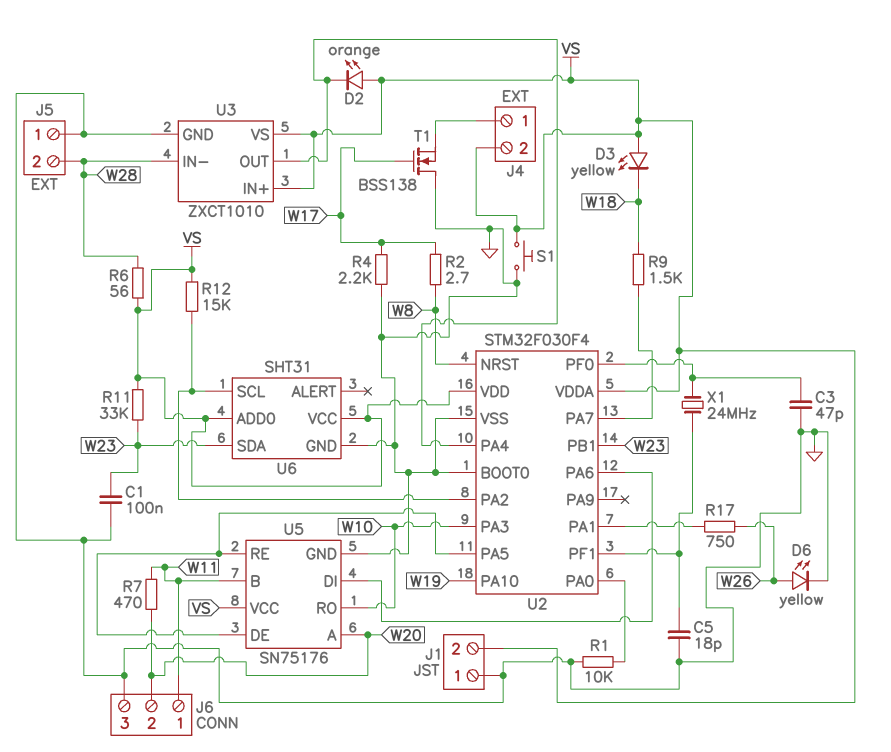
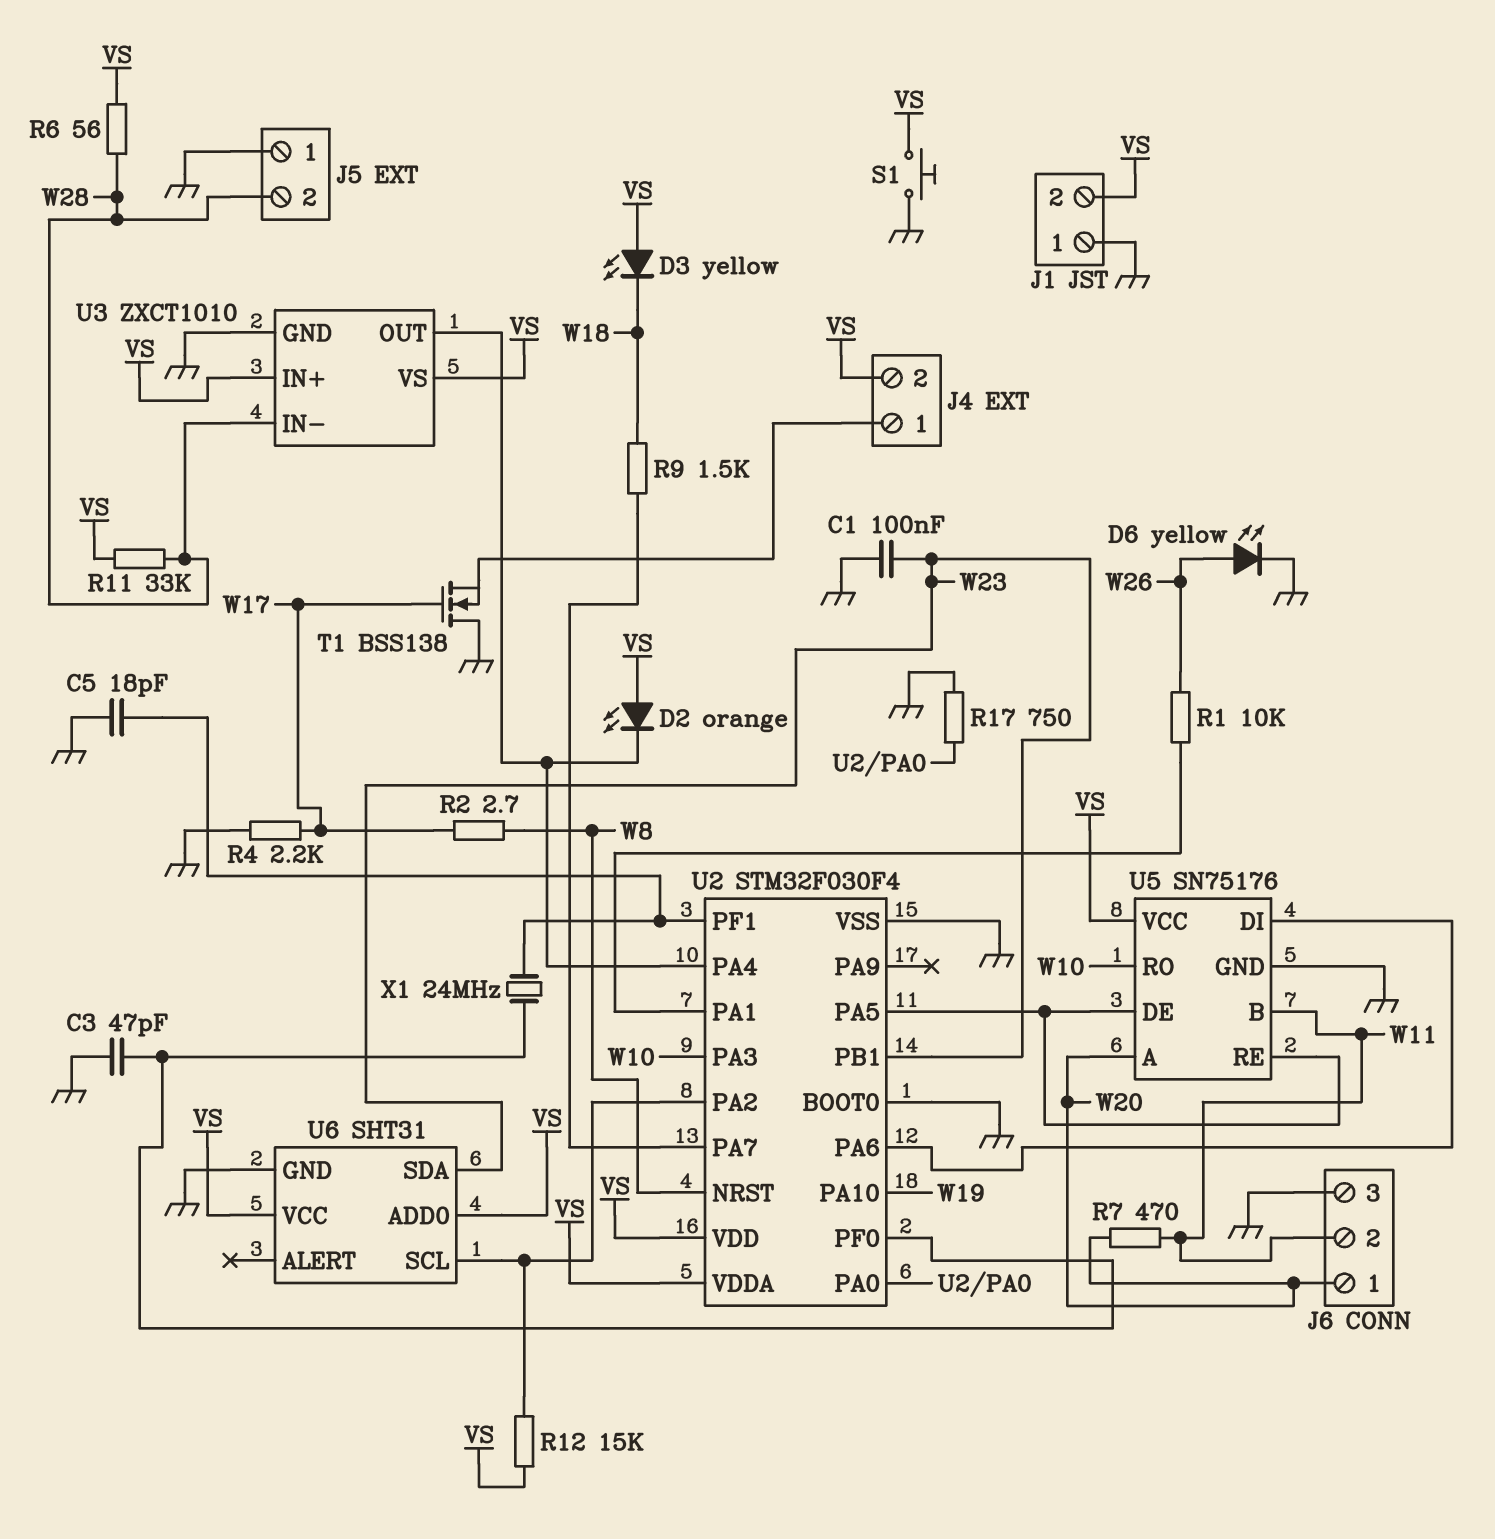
J6 pin 1: W11 -> W20
J6 pin 2: W20 -> W11
R1: 10k (GND, U2/PA0) -> 10k (U2/PA1, W26)
R11: 33k (VS, W23) -> 33k (VS, W28)
R17: 750 (U2/PA1, W26) -> 750 (GND, U2/PA0)

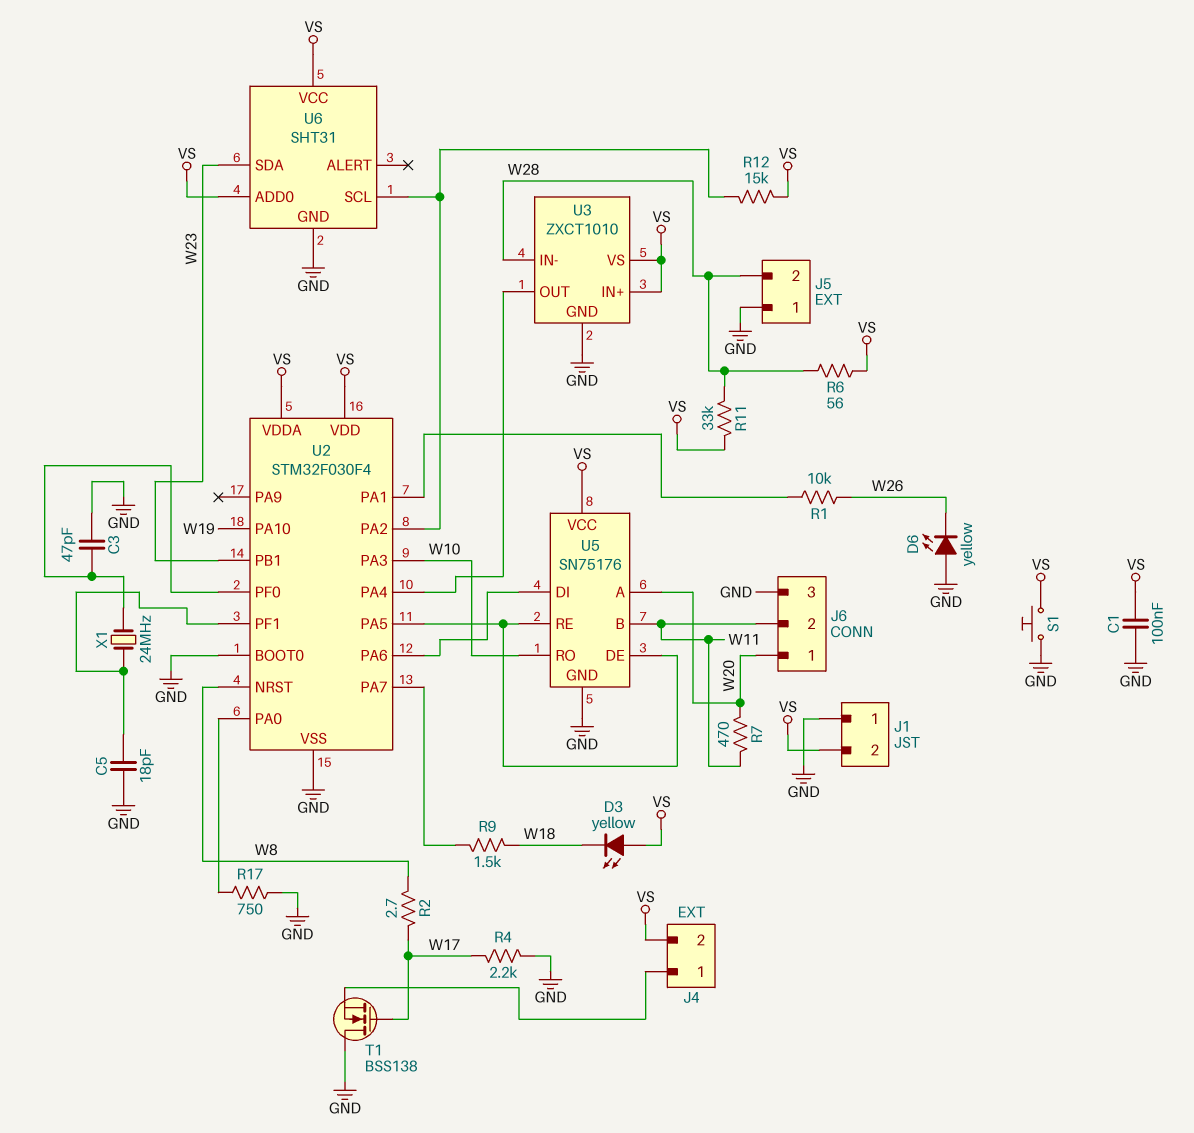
C1: 100nF (GND, W23) -> 100nF (GND, VS)
D2: LED orange (A VS, K U2/PA4) -> none
D6: LED yellow (A W26, K GND) -> LED yellow (A GND, K W26)

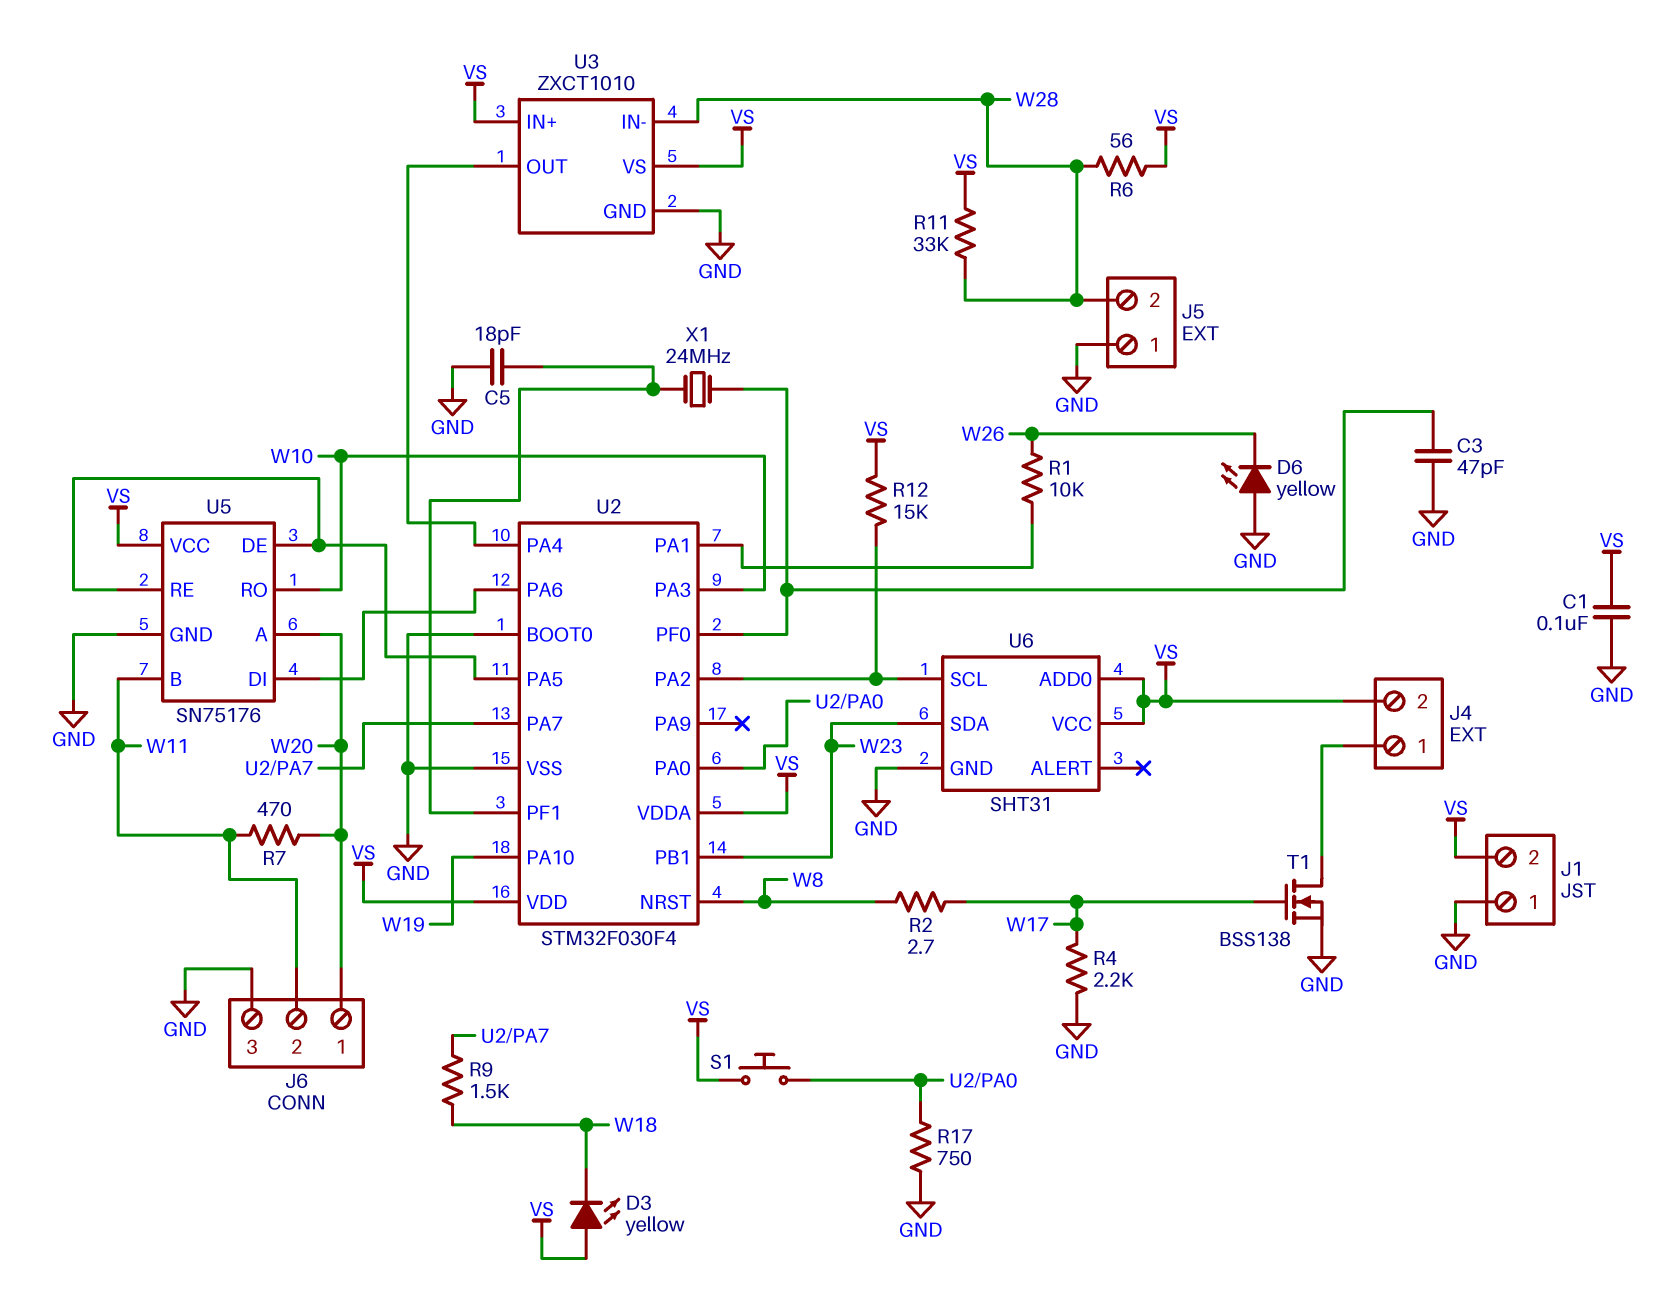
S1: button (GND, VS) -> button (U2/PA0, VS)
T1: NMOS BSS138 (G W17, D GND, S J4/1) -> NMOS BSS138 (G W17, D J4/1, S GND)

